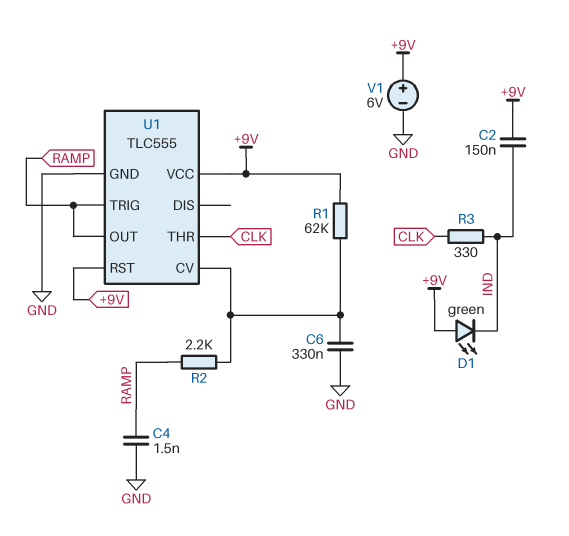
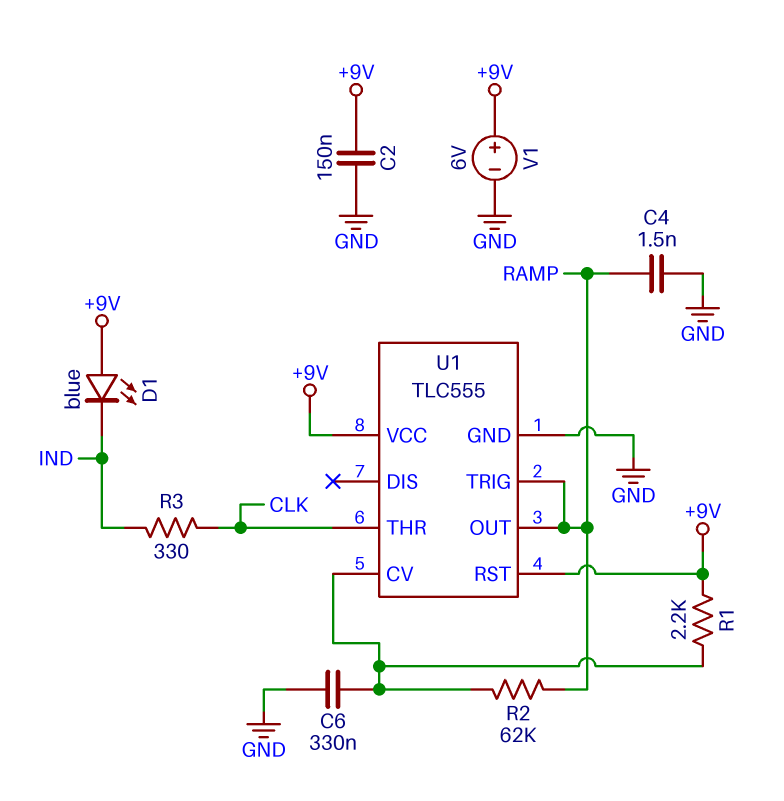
C2: 150nF (+9V, IND) -> 150nF (+9V, GND)
D1: LED green (A +9V, K IND) -> LED blue (A +9V, K IND)
R1: 62k (+9V, U1/CV) -> 2.2k (+9V, U1/CV)
R2: 2.2k (RAMP, U1/CV) -> 62k (RAMP, U1/CV)

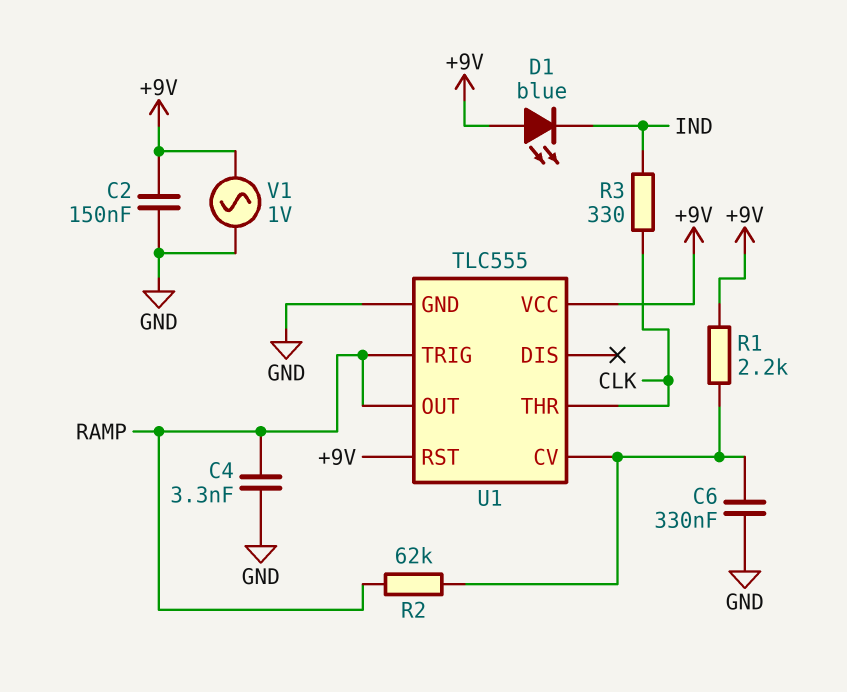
C4: 1.5nF (GND, RAMP) -> 3.3nF (GND, RAMP)
V1: 6V (plus +9V, minus GND) -> AC 1V (+9V, GND)

